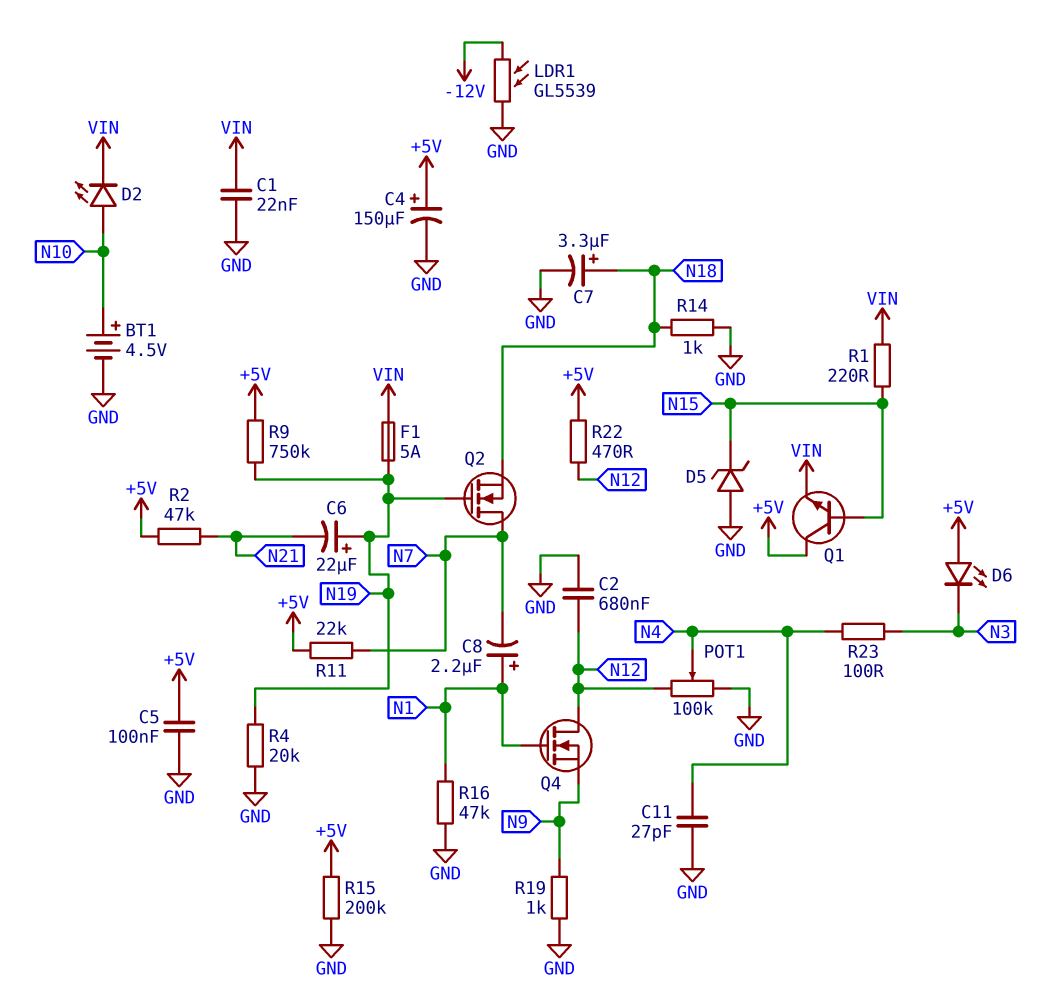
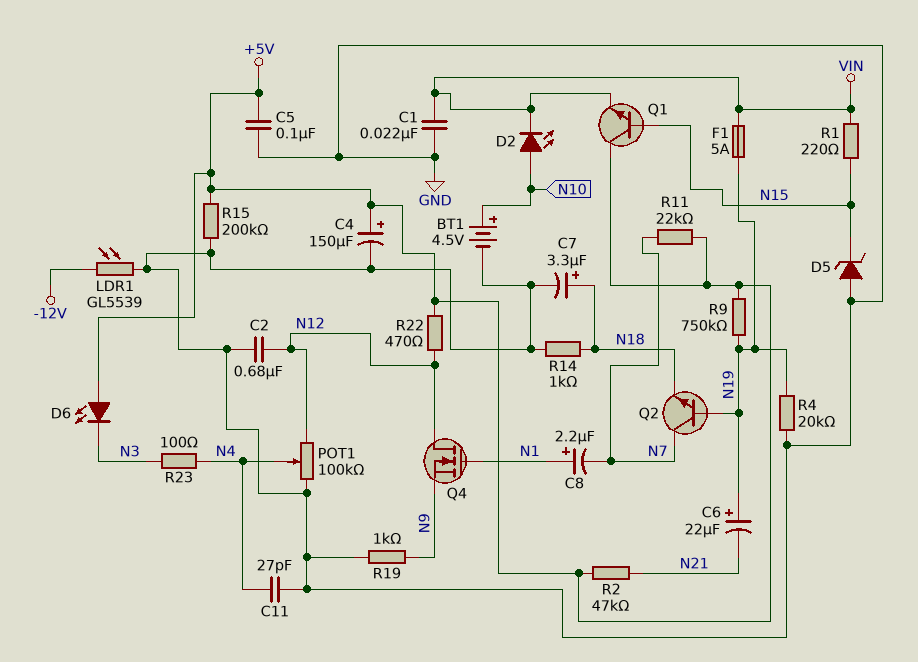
Q2: NMOS (G N19, D N7, S N18) -> NPN (B N19, C N7, E N18)
R16: 47k (GND, N1) -> none

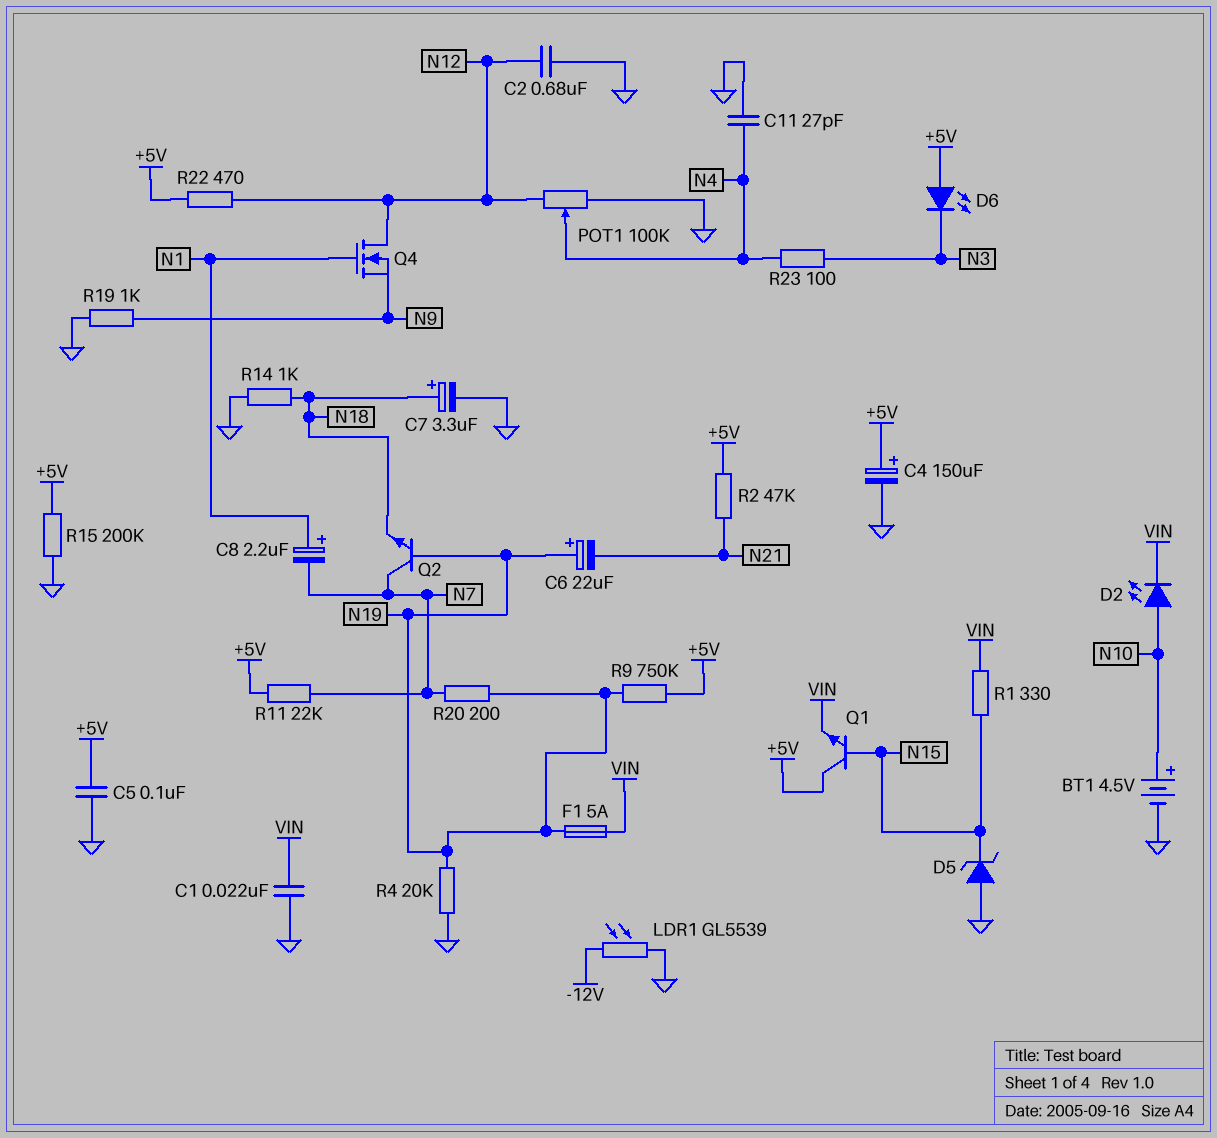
R1: 220 (N15, VIN) -> 330 (N15, VIN)
R20: none -> 200 (N7, N19)

